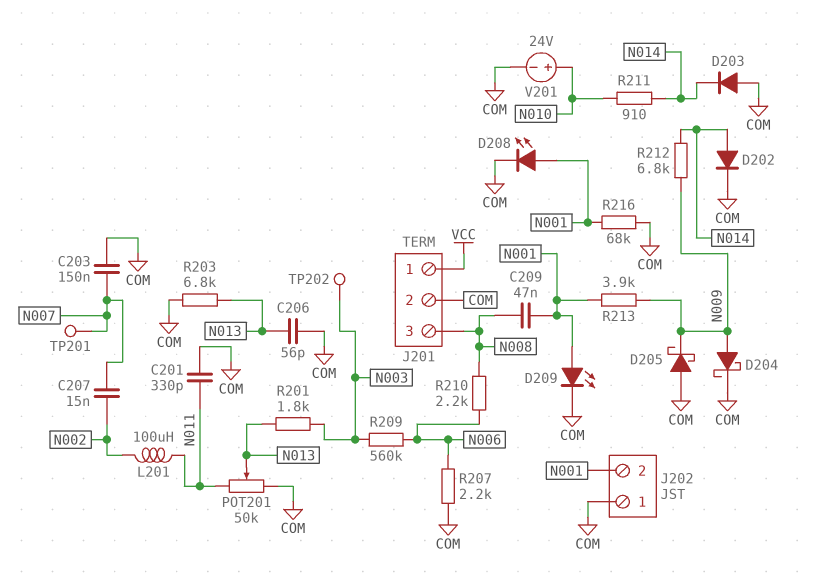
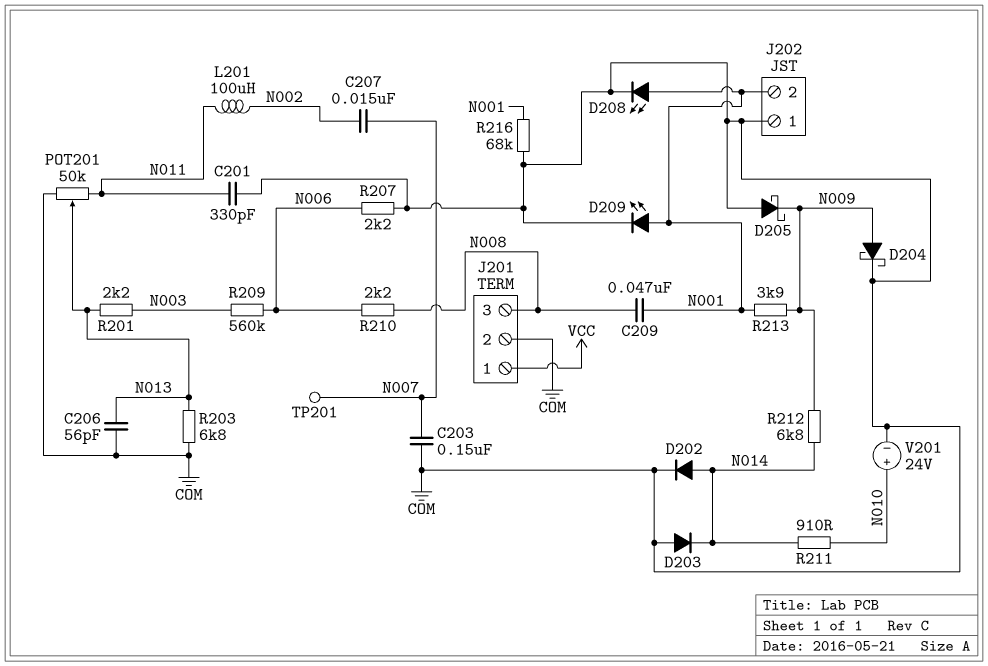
R201: 1.8k (N003, N013) -> 2.2k (N003, N013)
TP202: test point (N003) -> none

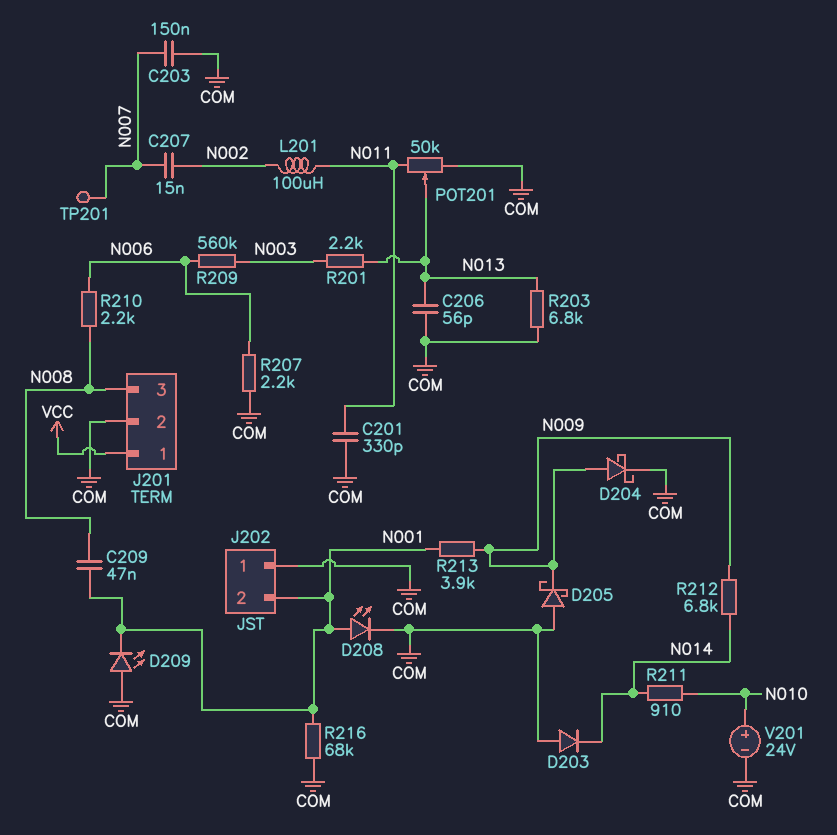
D202: diode (A N014, K COM) -> none
D209: LED (A N001, K COM) -> LED (A COM, K N001)

